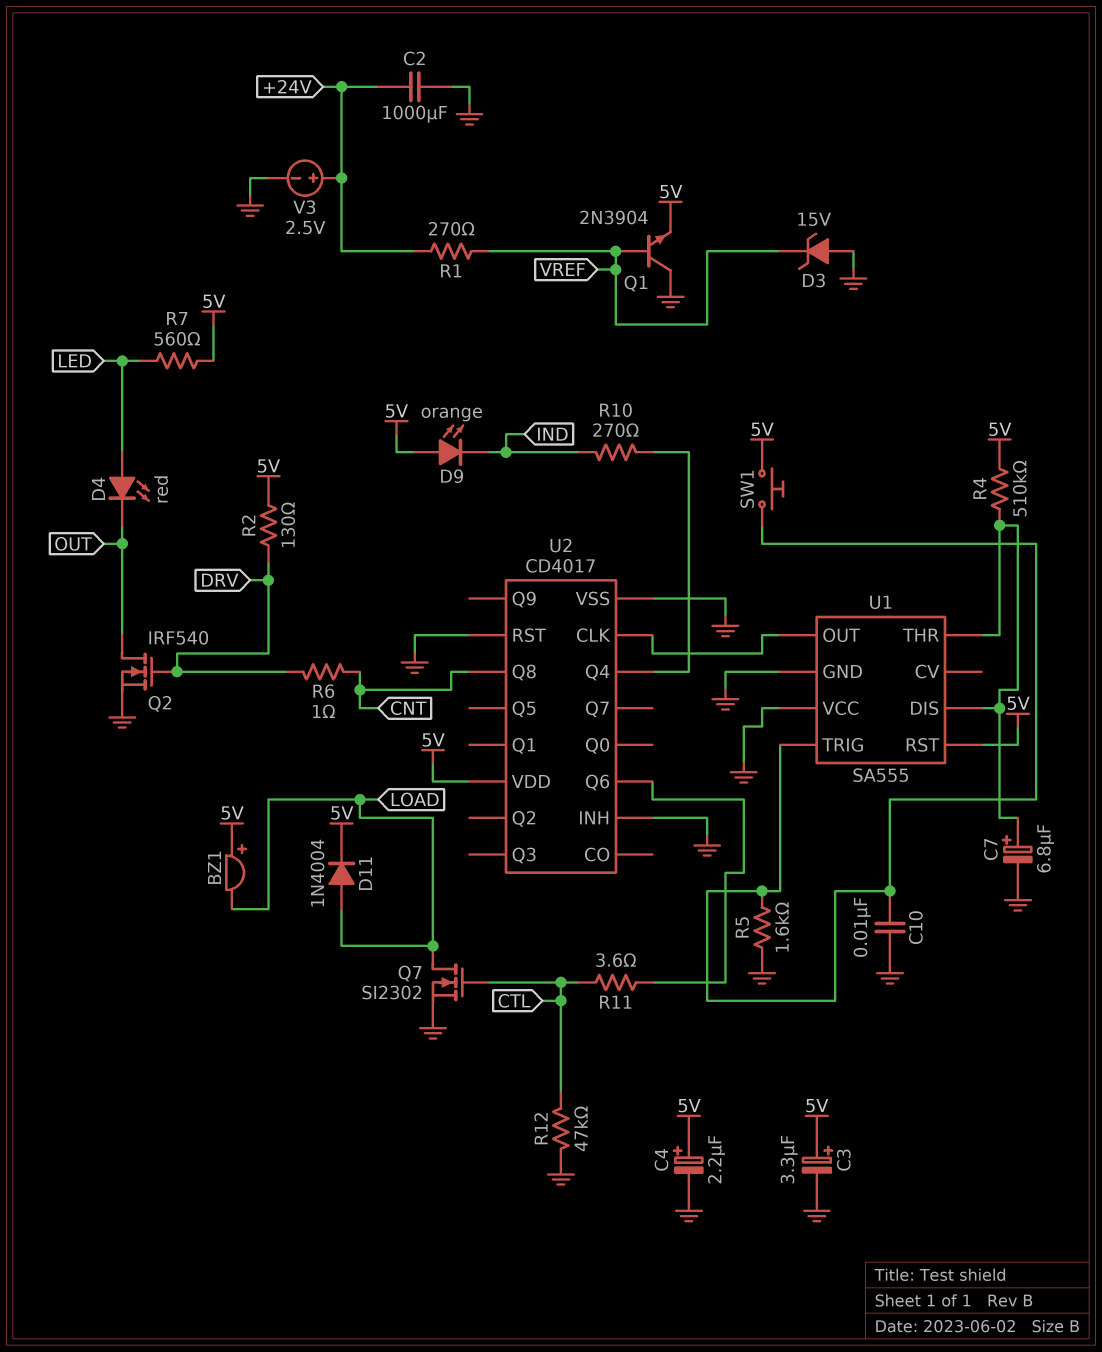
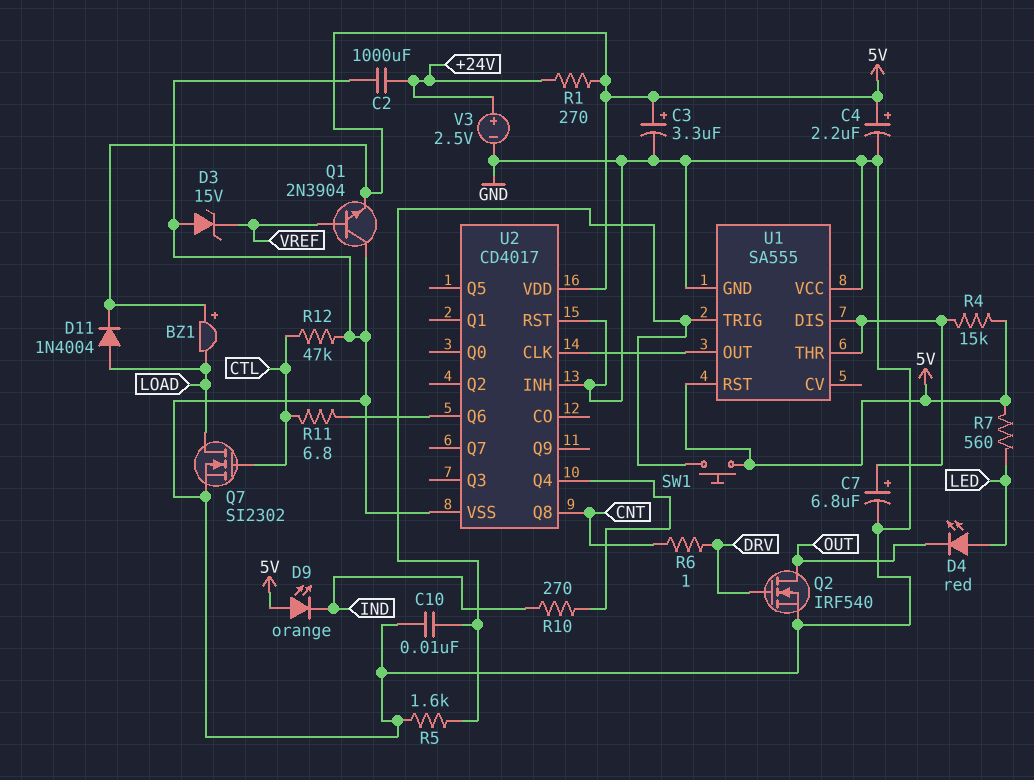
R1: 270 (+24V, VREF) -> 270 (+24V, 5V)
R2: 130 (5V, DRV) -> none
R4: 510k (5V, U1/DIS) -> 15k (5V, U1/DIS)
R11: 3.6 (CTL, U2/Q6) -> 6.8 (CTL, U2/Q6)

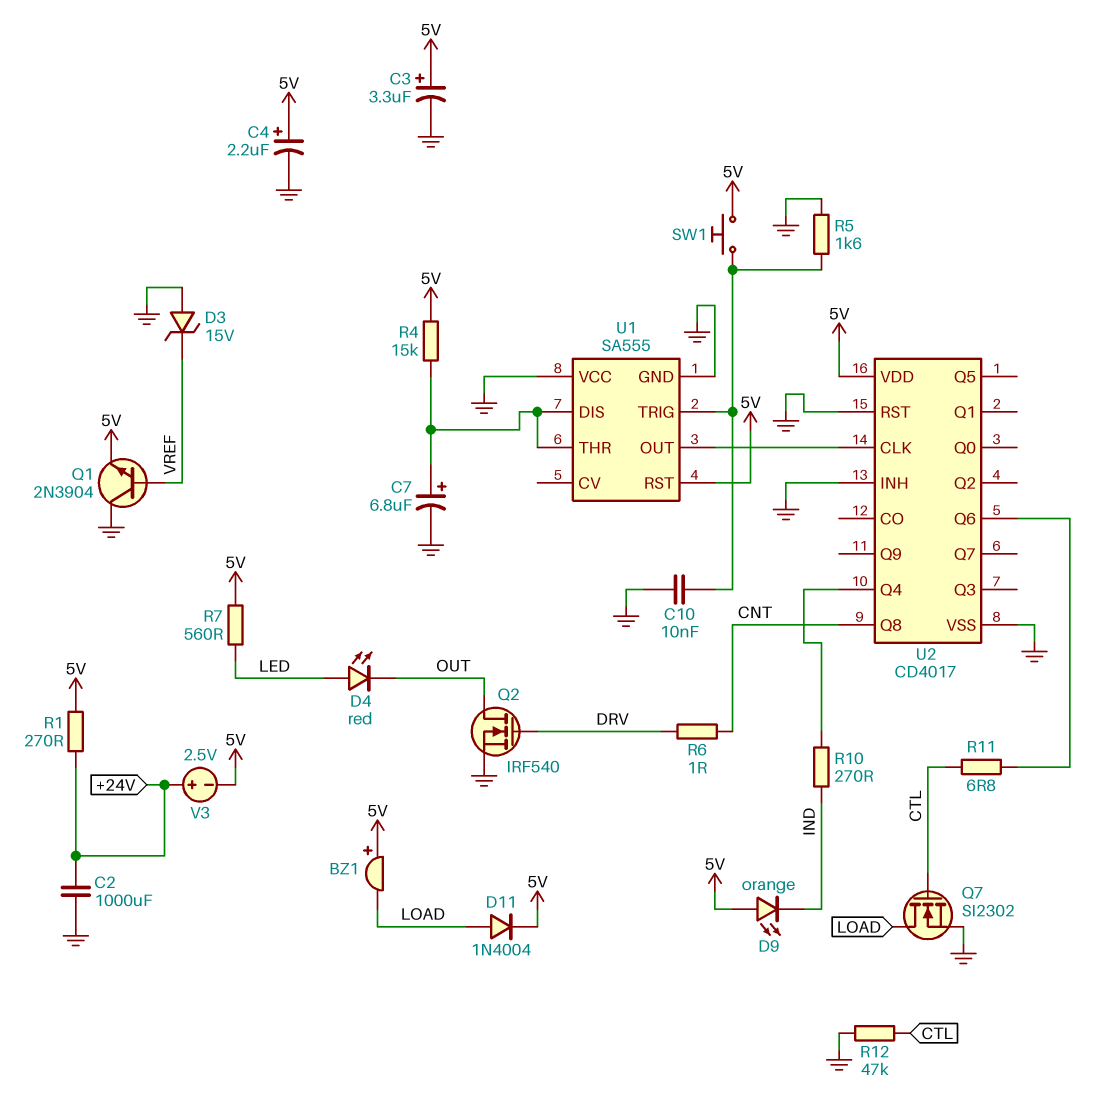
V3: 2.5V (plus +24V, minus GND) -> 2.5V (plus +24V, minus 5V)

